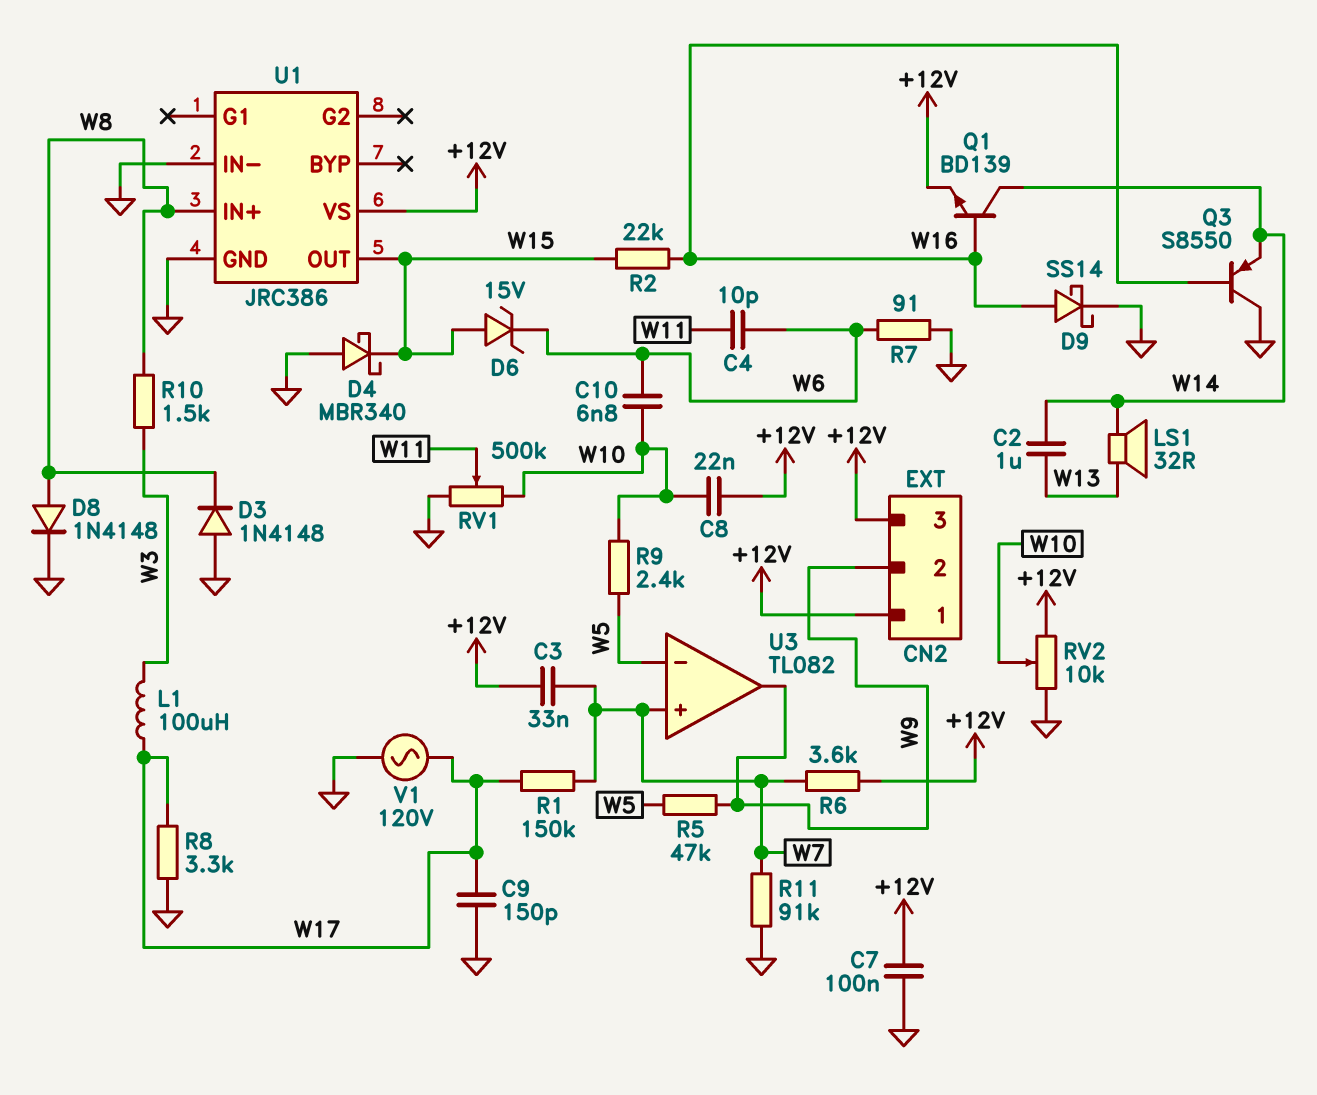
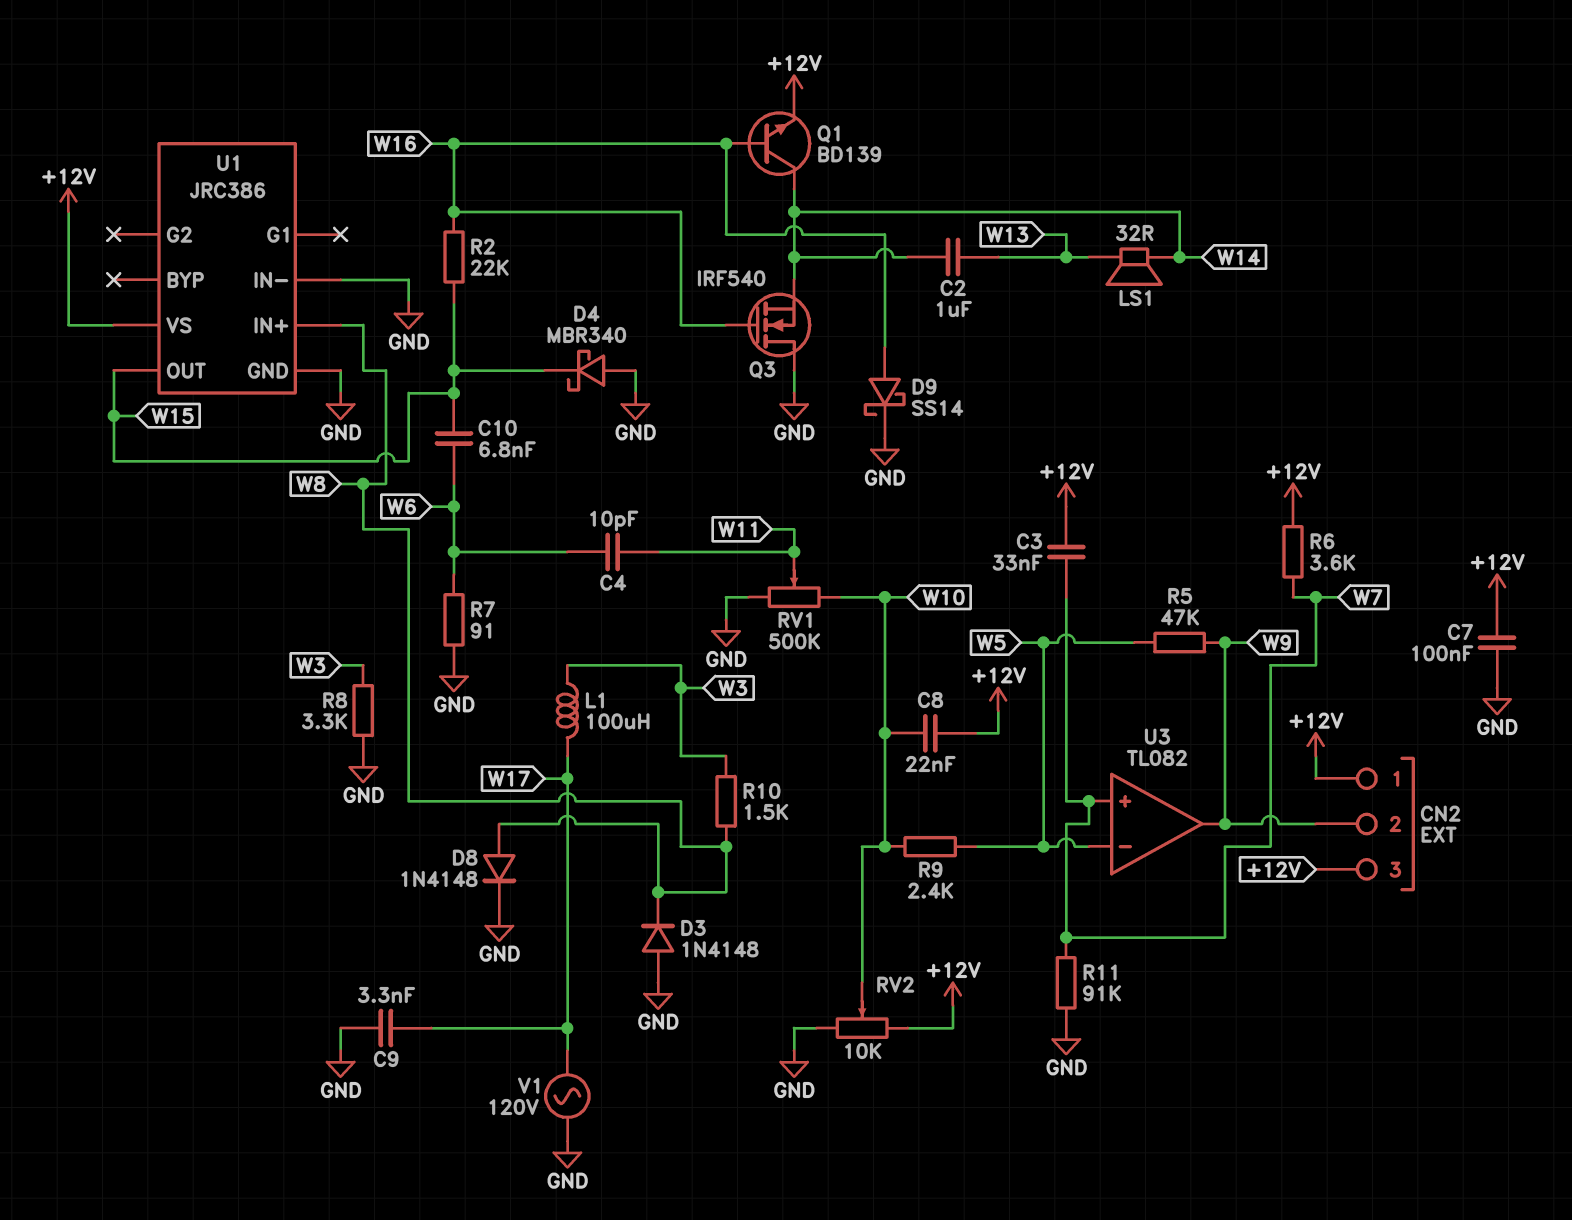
C9: 150pF (GND, W17) -> 3.3nF (GND, W17)
C10: 6.8nF (W6, W10) -> 6.8nF (W6, W15)
D6: zener 15V (A W15, K W6) -> none
Q3: PNP S8550 (B W16, C GND, E W14) -> NMOS IRF540 (G W16, D GND, S W14)
R1: 150k (W7, W17) -> none
R8: 3.3k (GND, W17) -> 3.3k (GND, W3)

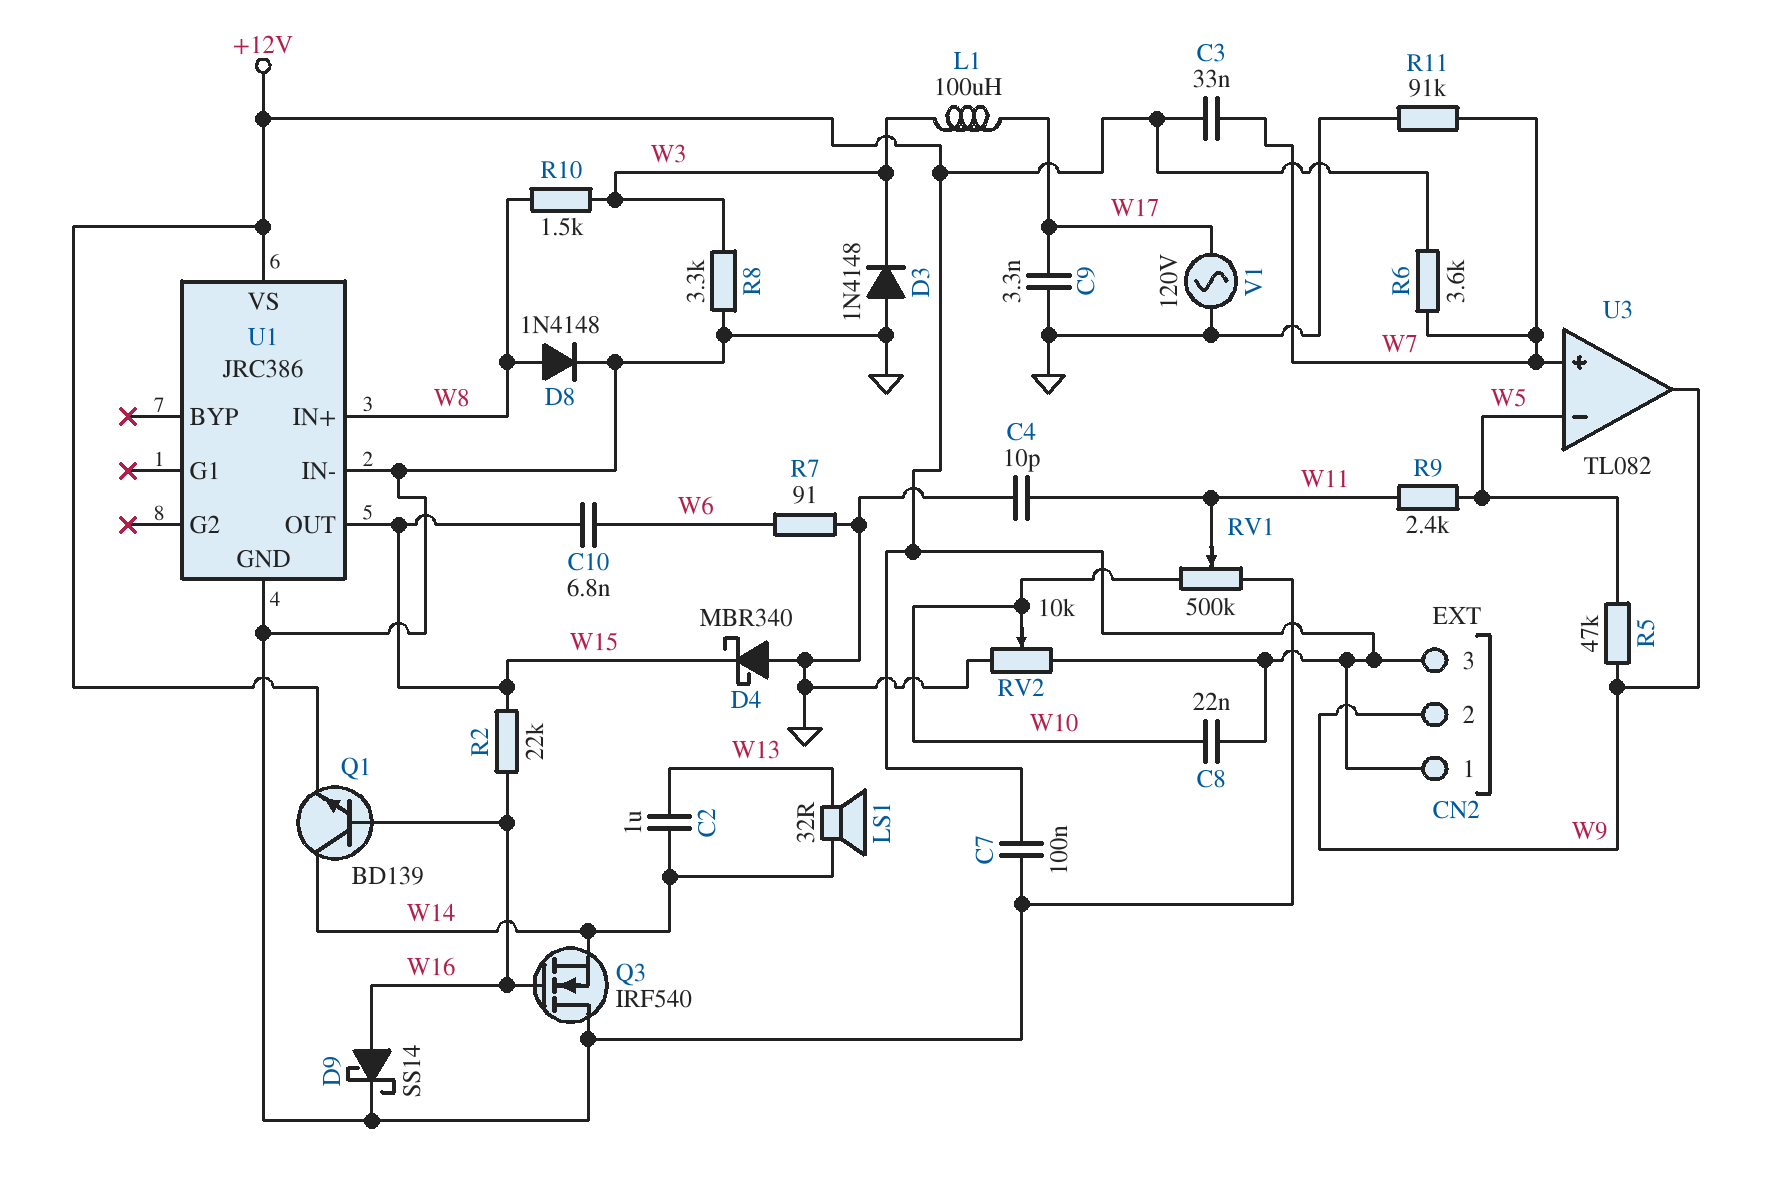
C4: 10pF (W6, W11) -> 10pF (GND, W11)
D3: diode 1N4148 (A GND, K W8) -> diode 1N4148 (A GND, K W3)
R9: 2.4k (W5, W10) -> 2.4k (W5, W11)

